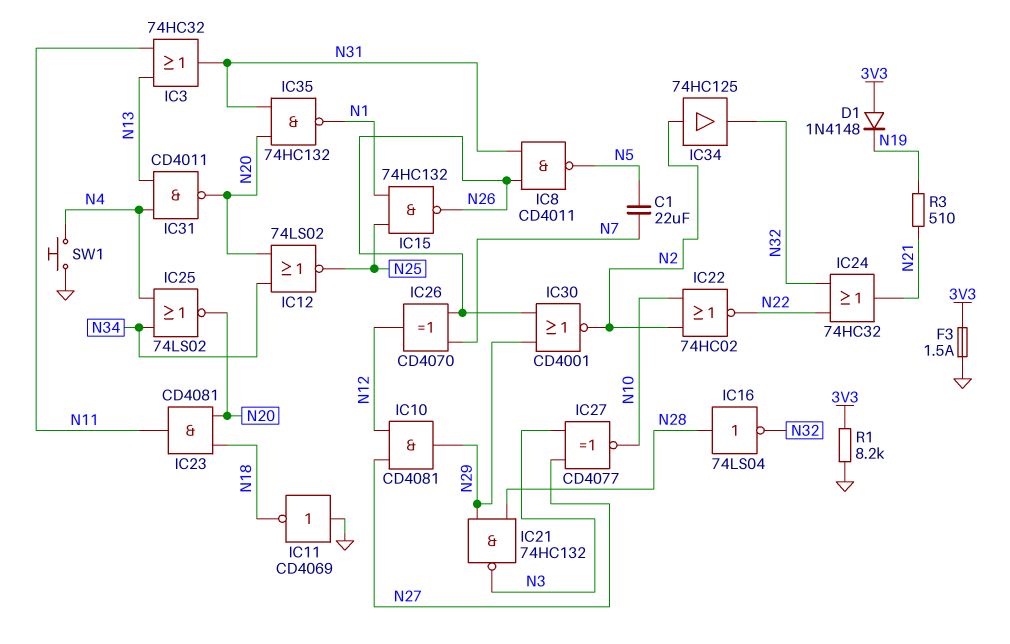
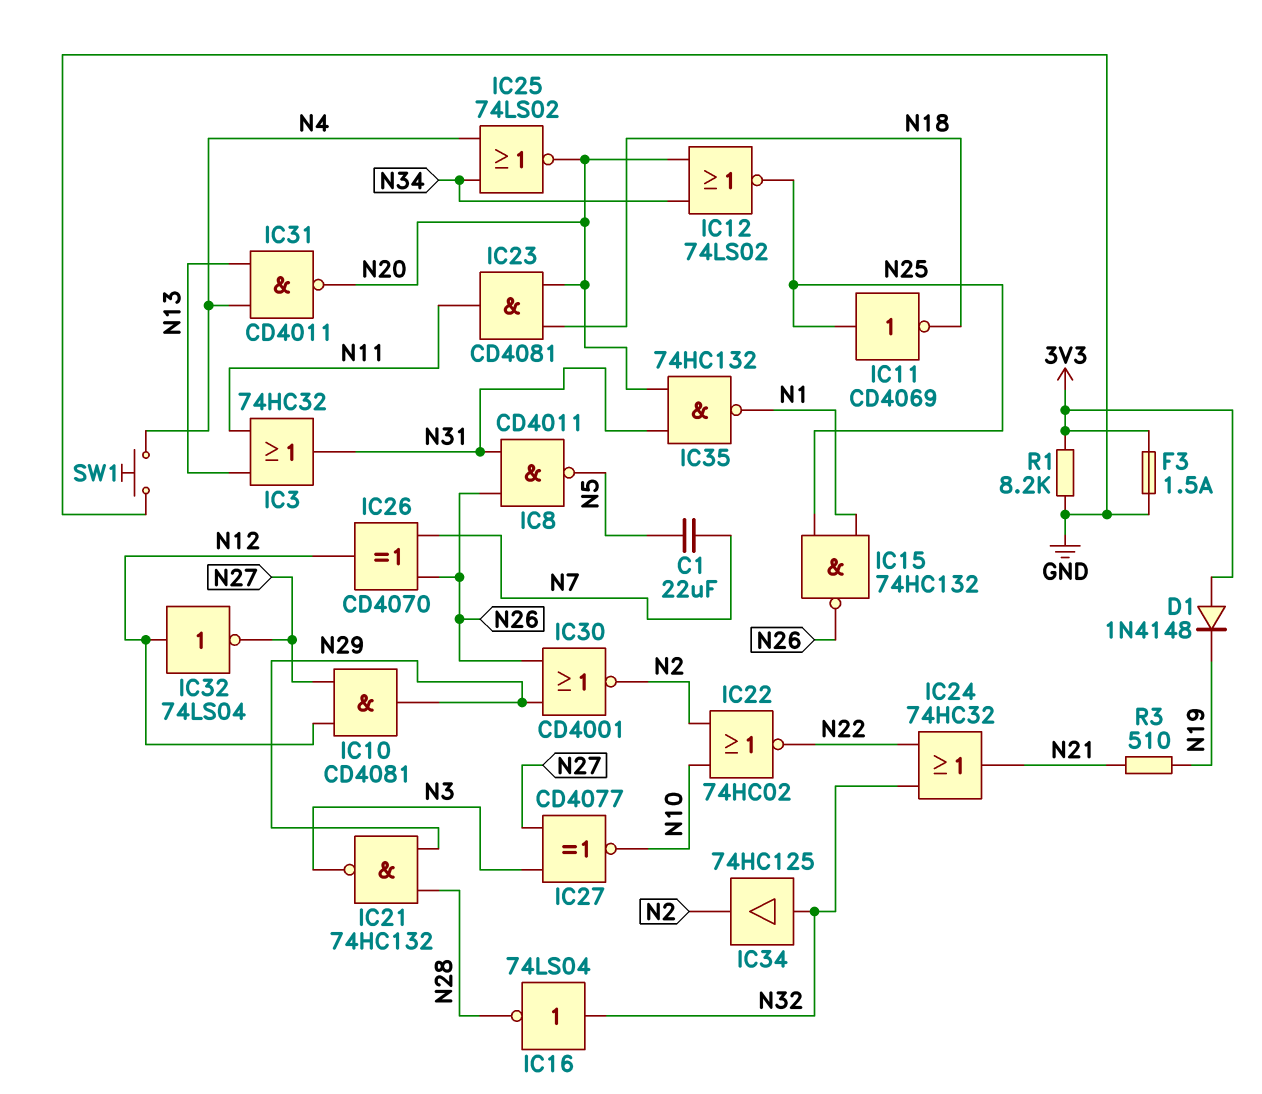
IC11: NOT CD4069 (in GND, out N18) -> NOT CD4069 (in N25, out N18)
IC16: NOT 74LS04 (in N28, out N32) -> NOT 74LS04 (in N32, out N28)
IC32: none -> NOT 74LS04 (in N12, out N27)
IC34: buffer 74HC125 (in N2, out N32) -> buffer 74HC125 (in N32, out N2)

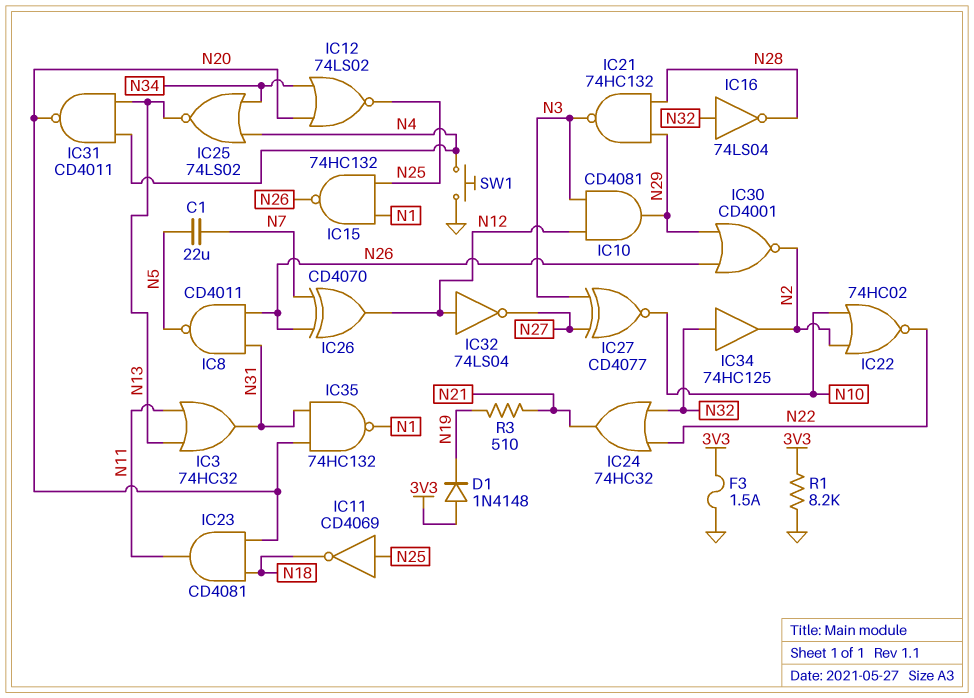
IC10: AND CD4081 (in N12, in N27, out N29) -> AND CD4081 (in N3, in N12, out N29)
IC25: NOR 74LS02 (in N4, in N34, out N20) -> NOR 74LS02 (in N4, in N34, out N13)

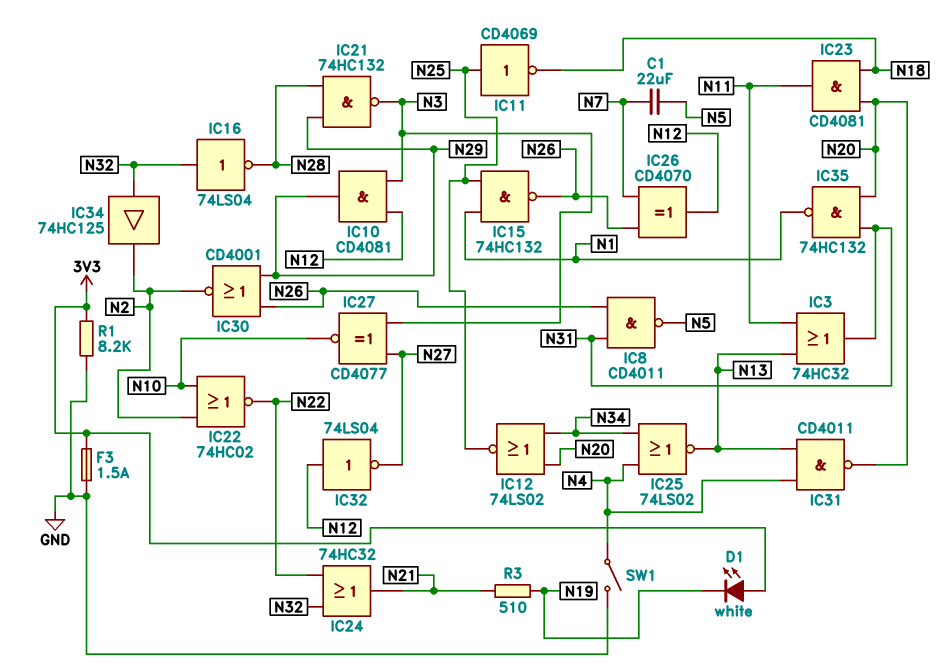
D1: diode 1N4148 (A 3V3, K N19) -> LED white (A 3V3, K N19)
SW1: button (GND, N4) -> switch (GND, N4)

